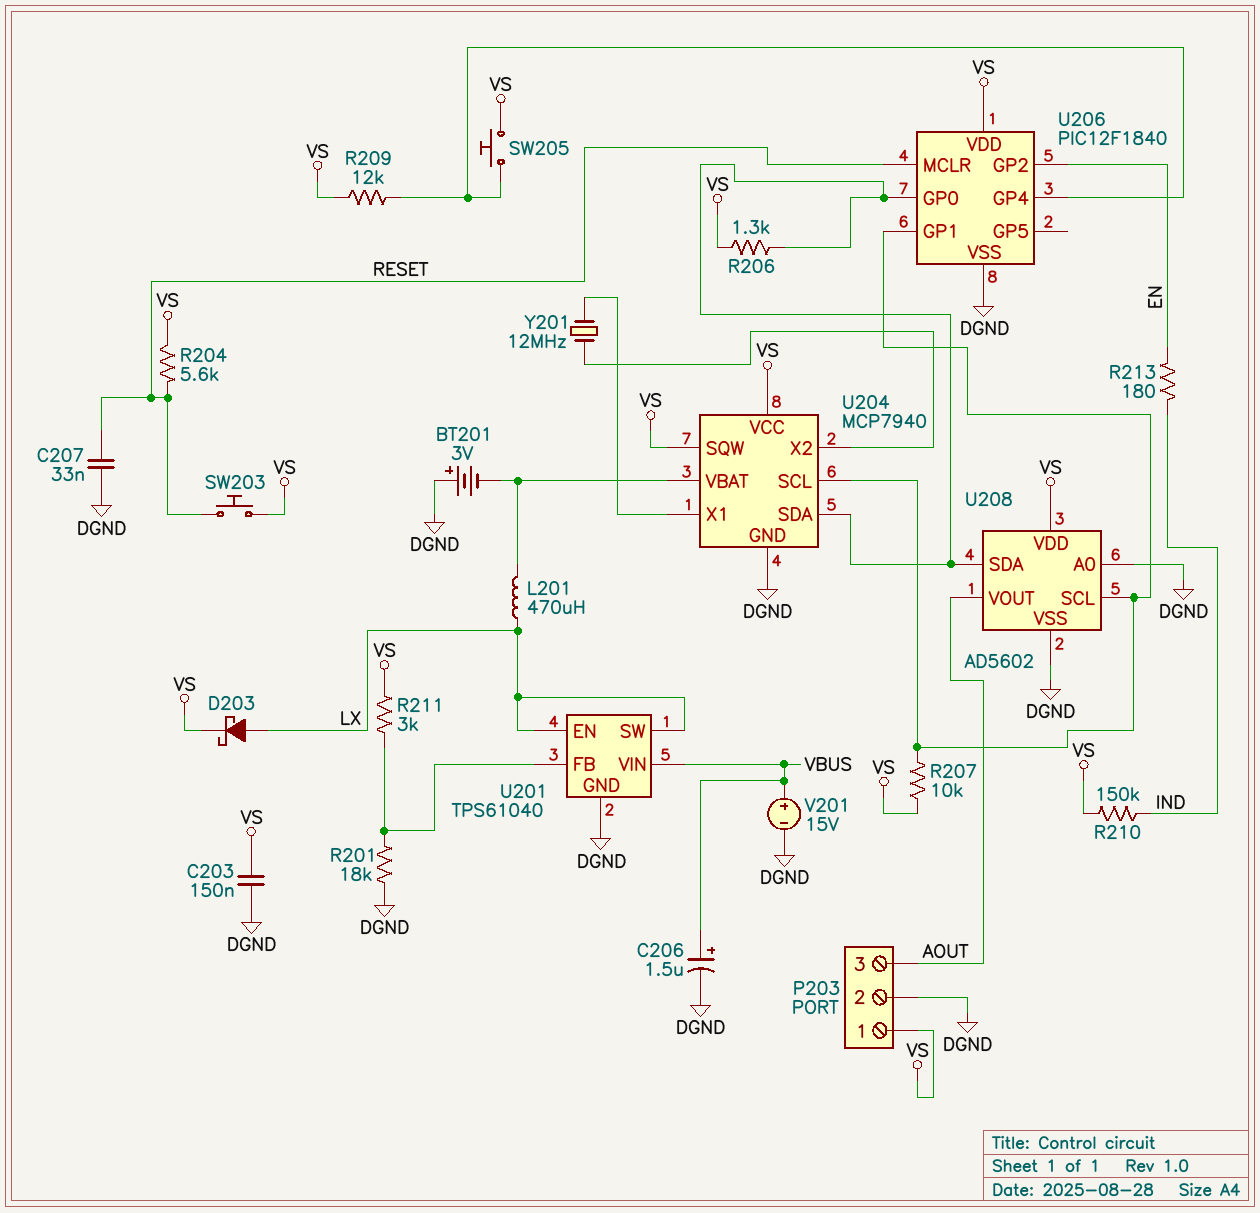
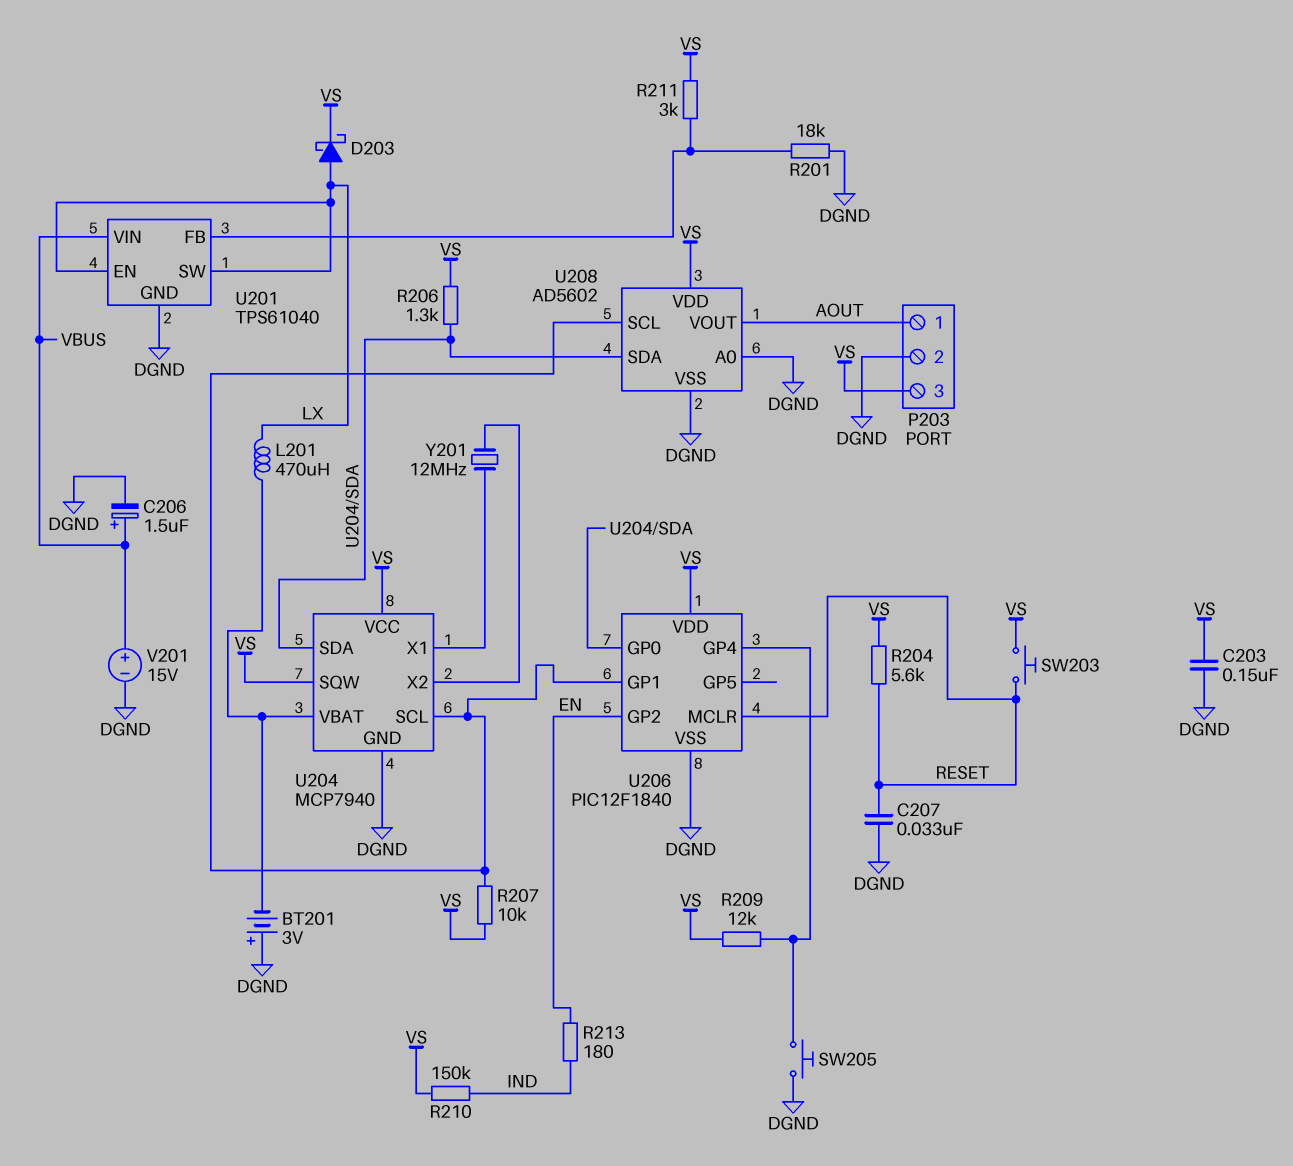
P203 pin 1: VS -> AOUT
P203 pin 3: AOUT -> VS
SW205: button (U206/GP4, VS) -> button (DGND, U206/GP4)

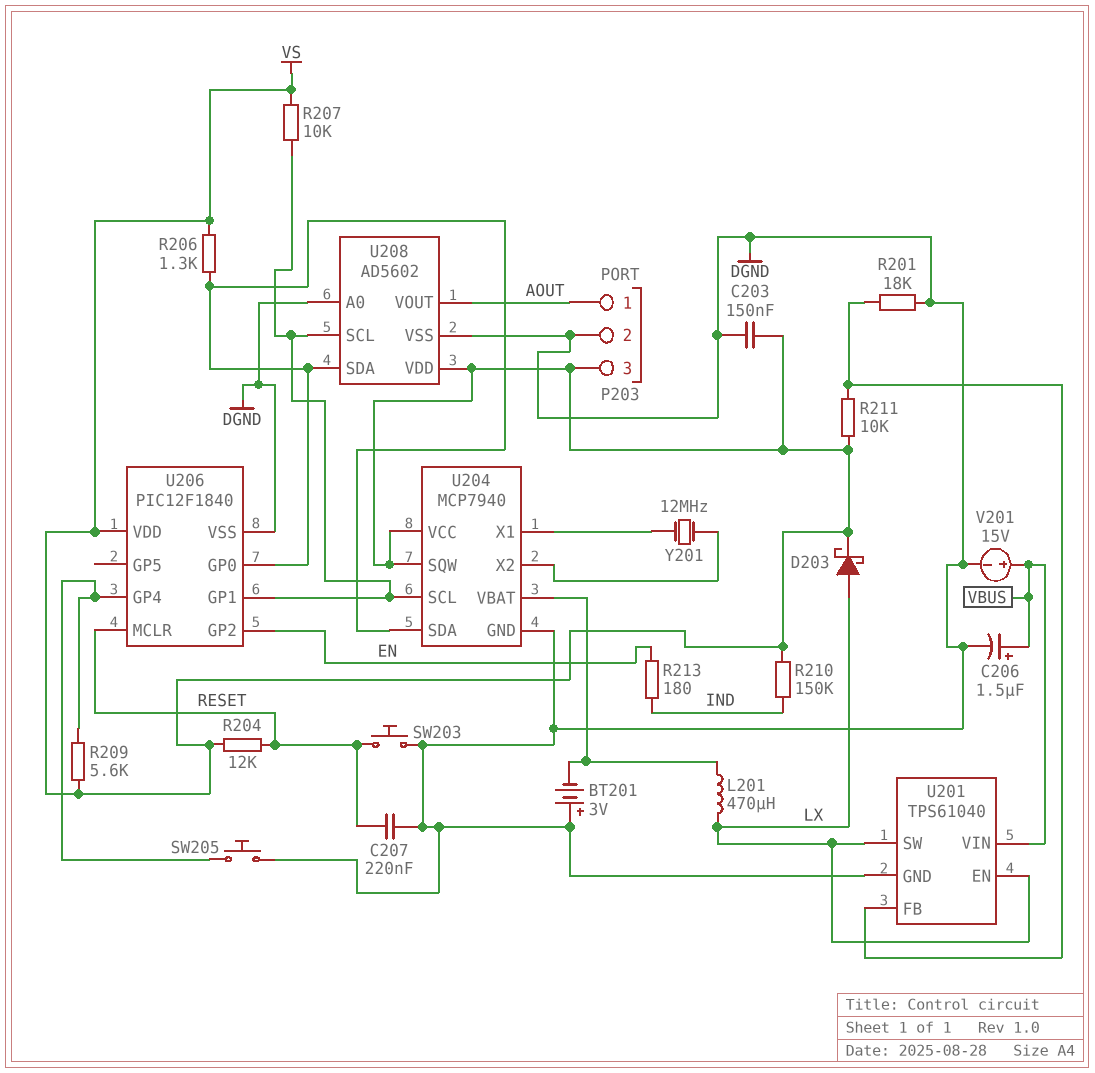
C207: 33nF (DGND, RESET) -> 220nF (DGND, RESET)
R204: 5.6k (RESET, VS) -> 12k (RESET, VS)
R209: 12k (U206/GP4, VS) -> 5.6k (U206/GP4, VS)
R211: 3k (U201/FB, VS) -> 10k (U201/FB, VS)
SW203: button (RESET, VS) -> button (DGND, RESET)

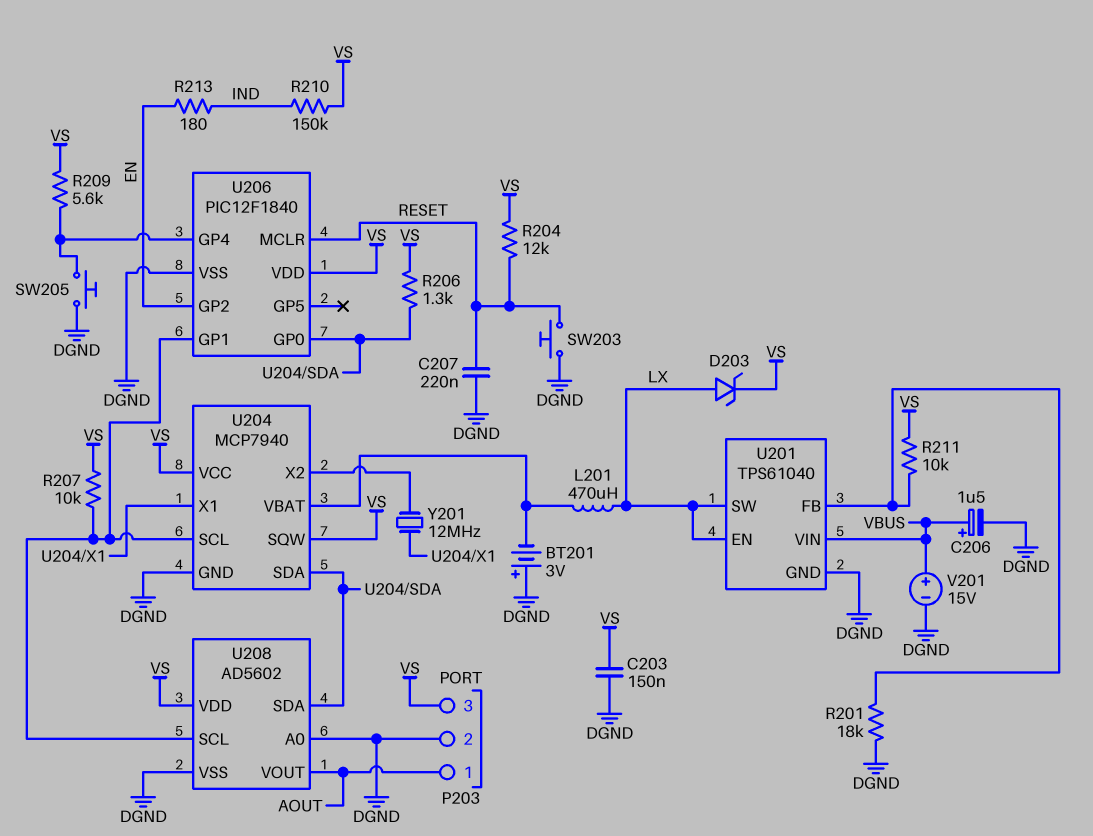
D203: schottky (A LX, K VS) -> zener (A LX, K VS)

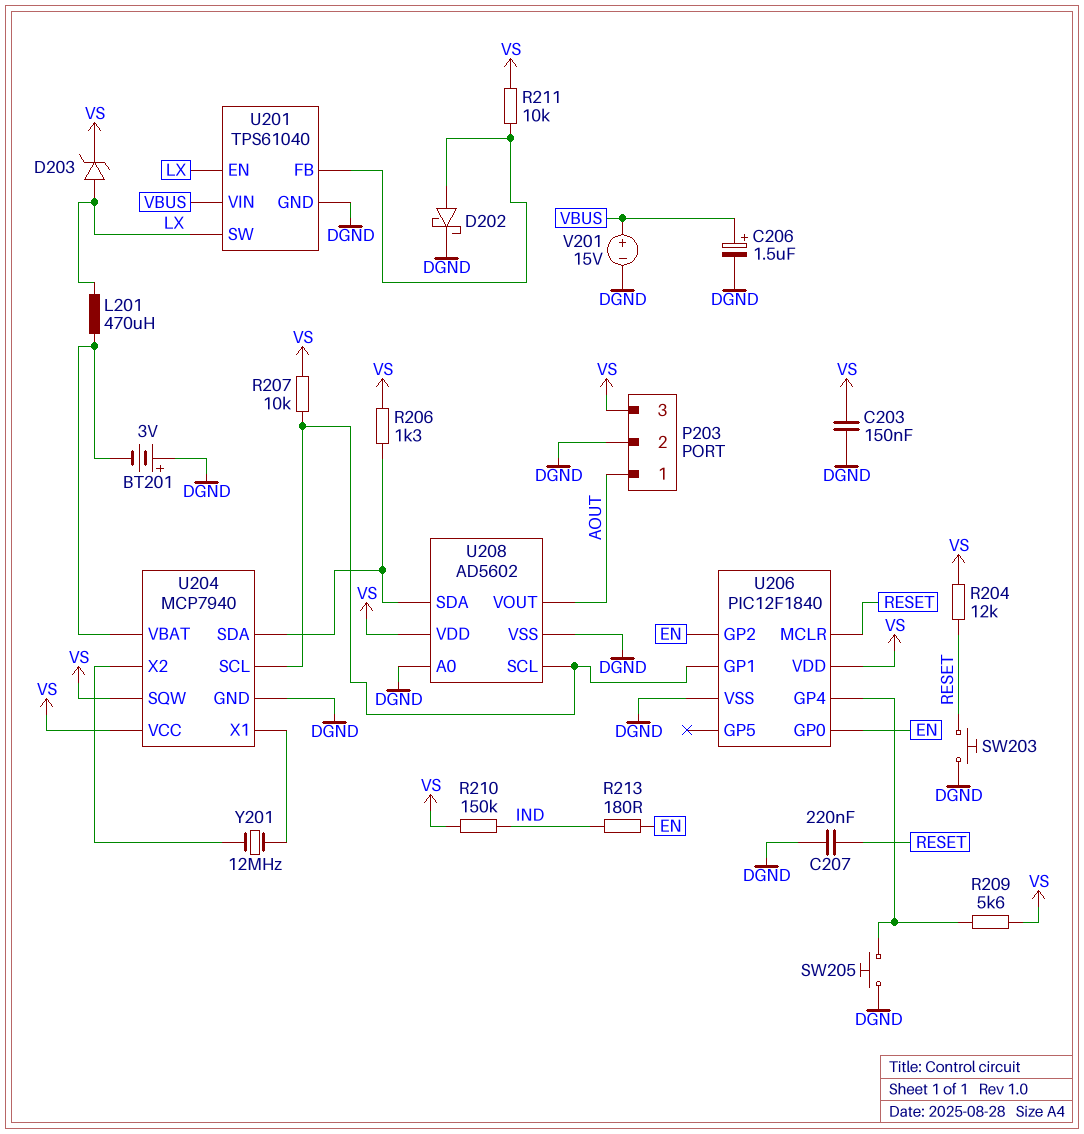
D202: none -> schottky (A U201/FB, K DGND)
R201: 18k (DGND, U201/FB) -> none
U206 pin GP0: U204/SDA -> EN

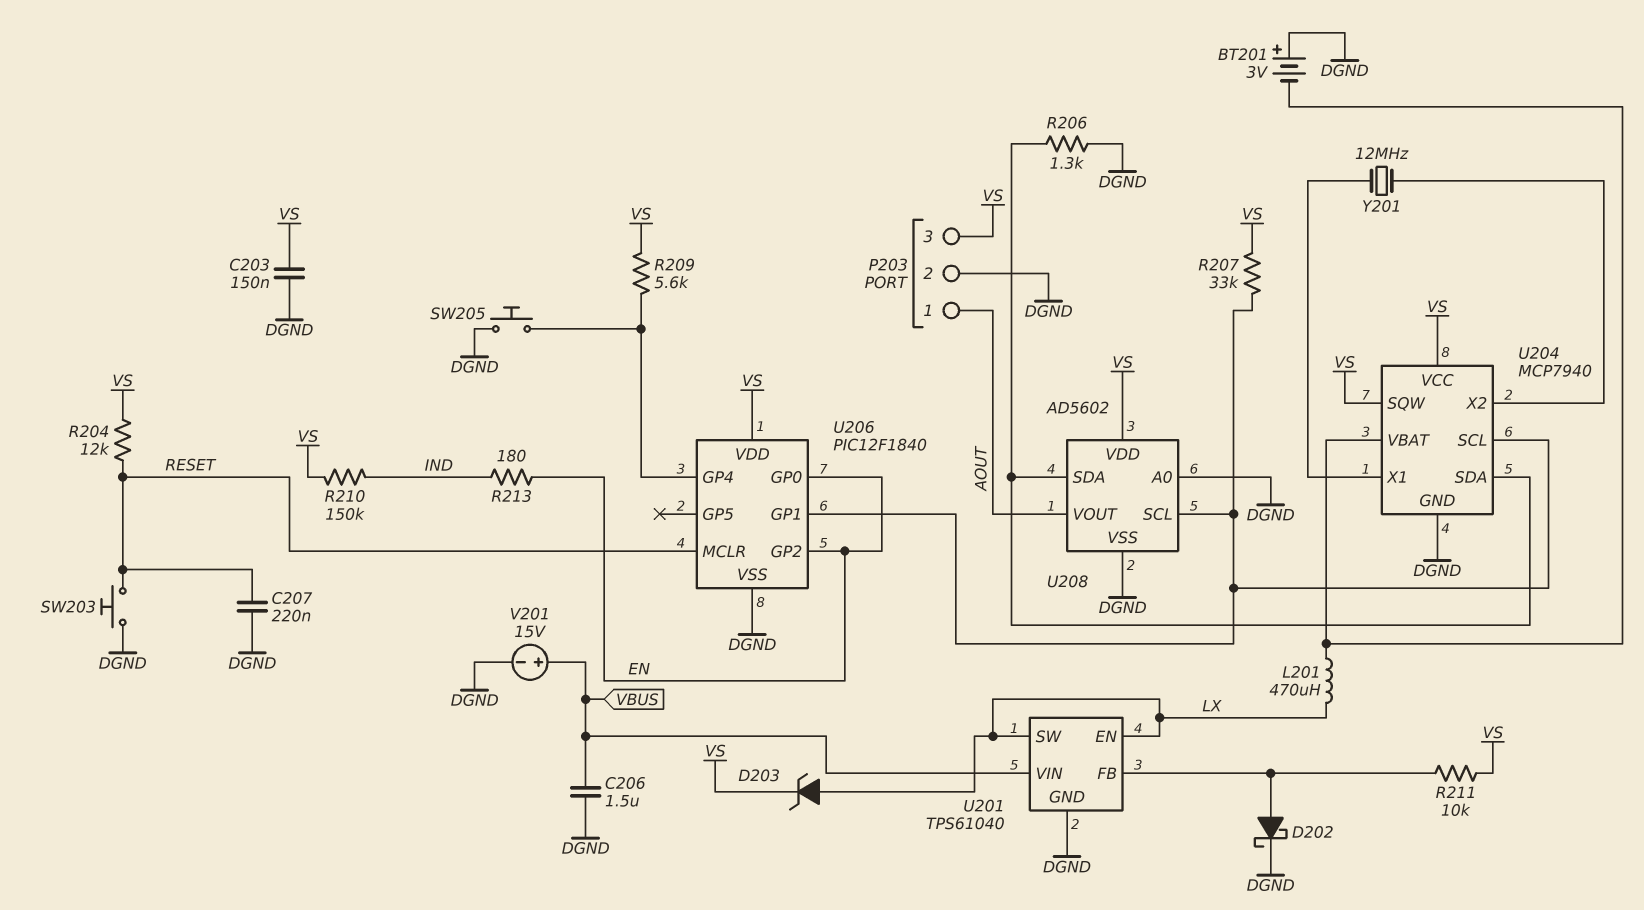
C206: 1.5uF (plus VBUS, minus DGND) -> 1.5uF (DGND, VBUS)
R206: 1.3k (U204/SDA, VS) -> 1.3k (DGND, U204/SDA)
R207: 10k (U204/SCL, VS) -> 33k (U204/SCL, VS)

